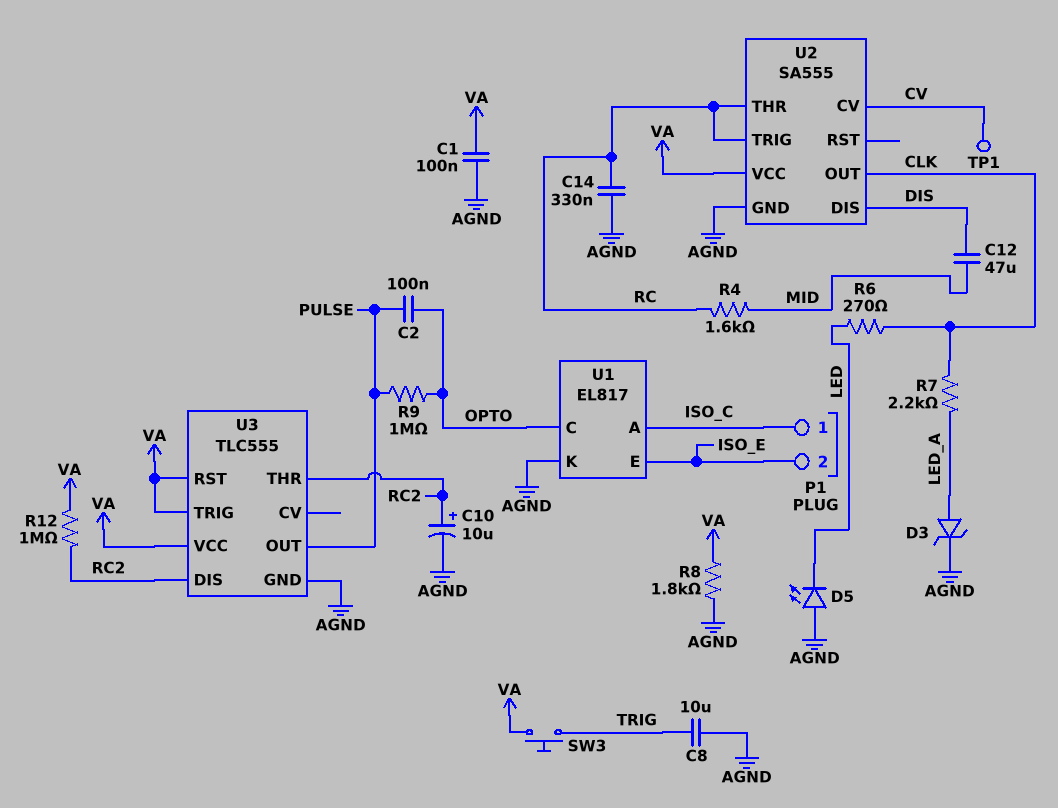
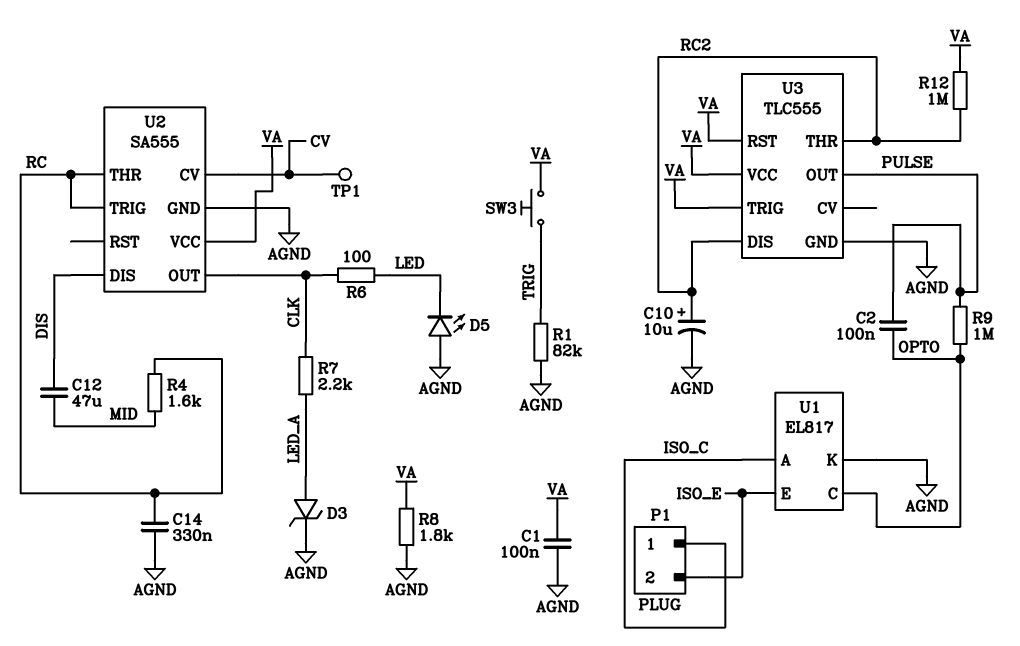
C8: 10uF (AGND, TRIG) -> none
R1: none -> 82k (AGND, TRIG)
R6: 270 (CLK, LED) -> 100 (CLK, LED)

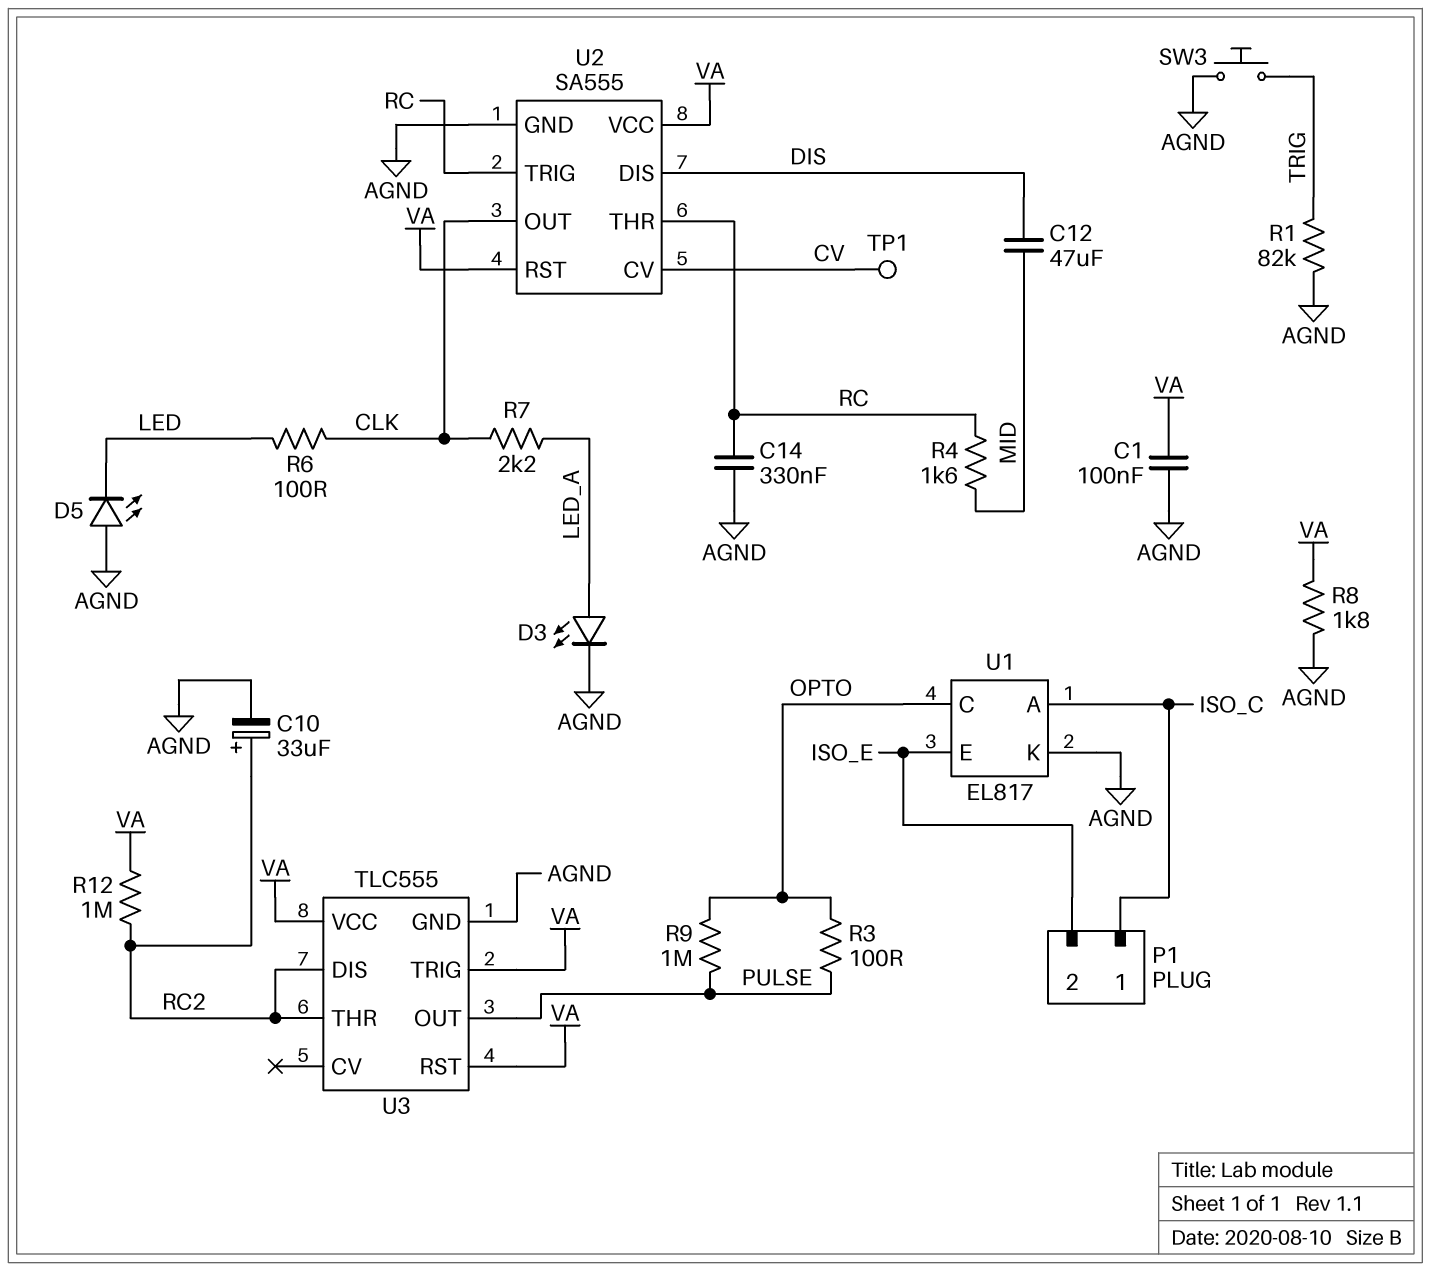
C2: 100nF (OPTO, PULSE) -> none
C10: 10uF (plus RC2, minus AGND) -> 33uF (plus RC2, minus AGND)
D3: zener (A LED_A, K AGND) -> LED (A LED_A, K AGND)
R3: none -> 100 (OPTO, PULSE)
SW3: button (TRIG, VA) -> button (AGND, TRIG)
U2 pin RST: none -> VA

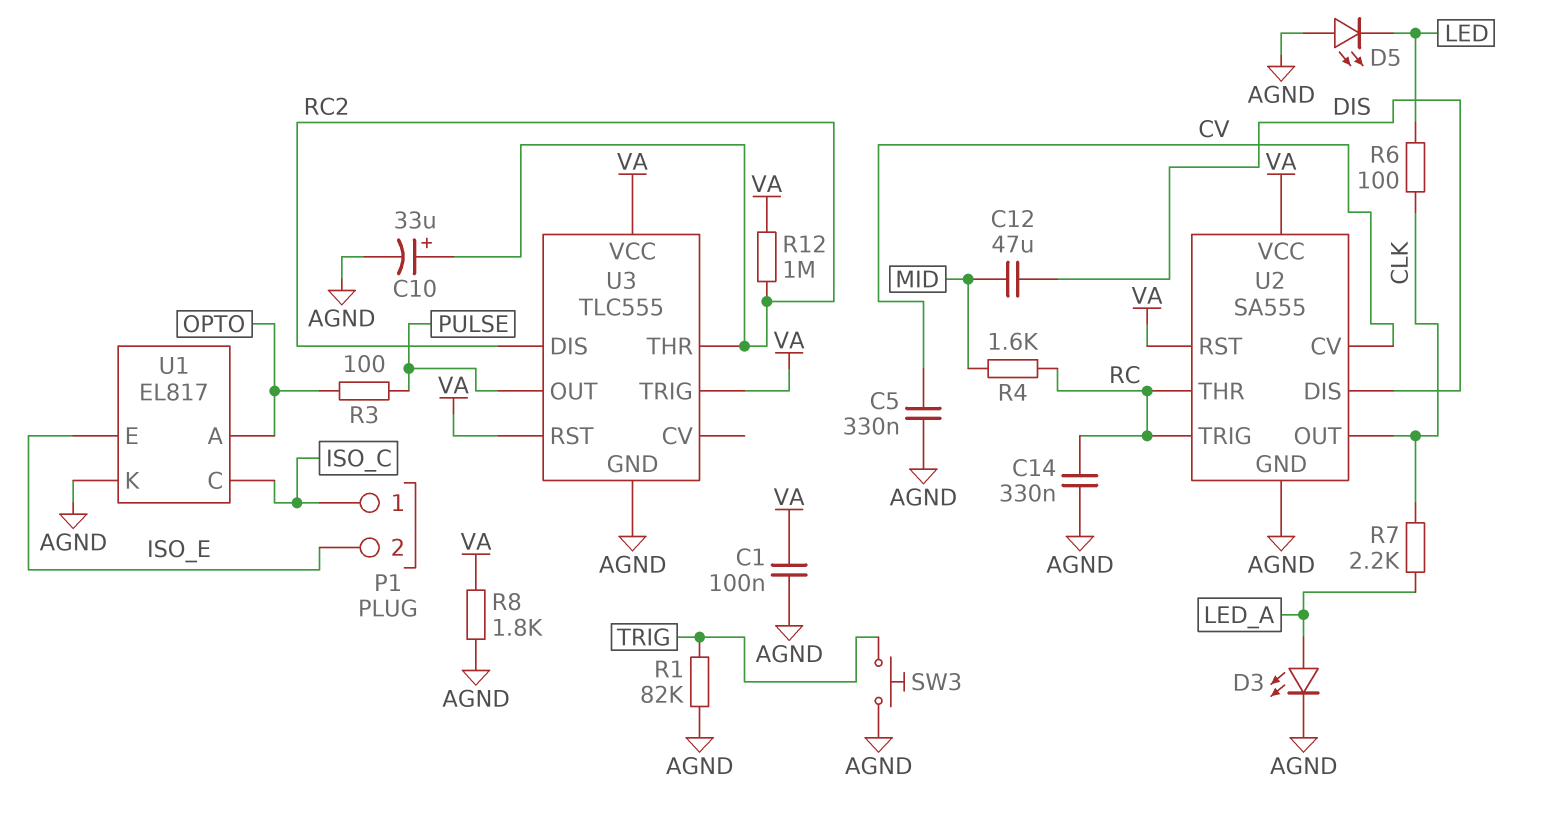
C5: none -> 330nF (AGND, CV)
R9: 1M (OPTO, PULSE) -> none
TP1: test point (CV) -> none
U1 pin A: ISO_C -> OPTO
U1 pin C: OPTO -> ISO_C

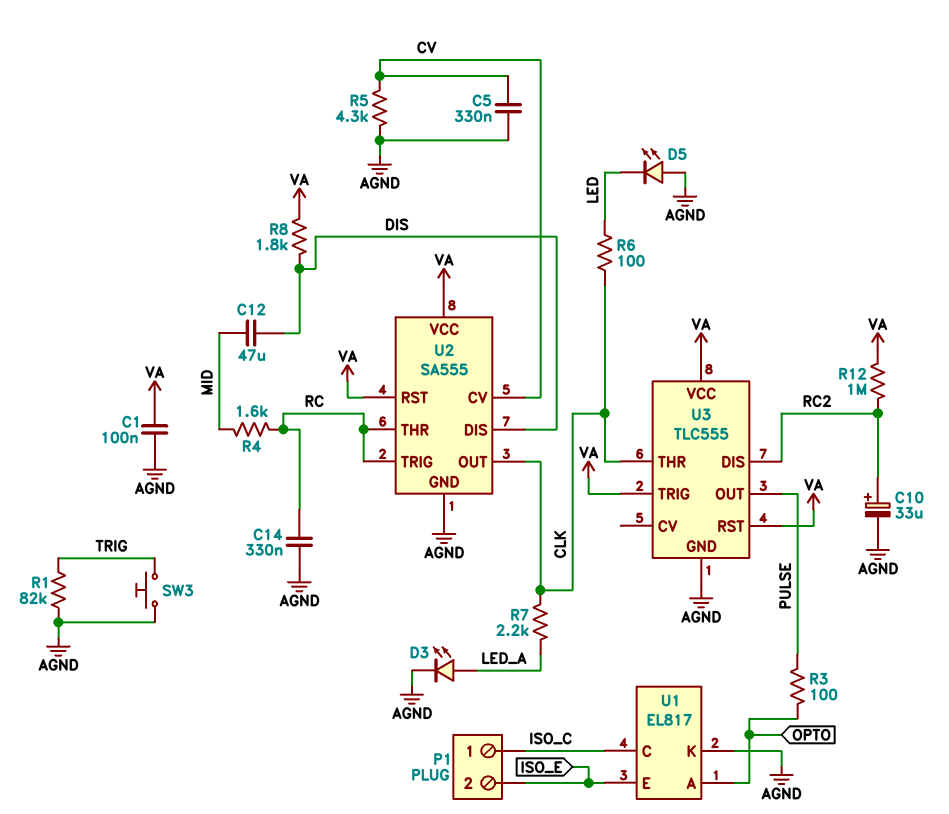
R5: none -> 4.3k (AGND, CV)
R8: 1.8k (AGND, VA) -> 1.8k (DIS, VA)
U3 pin THR: RC2 -> CLK

